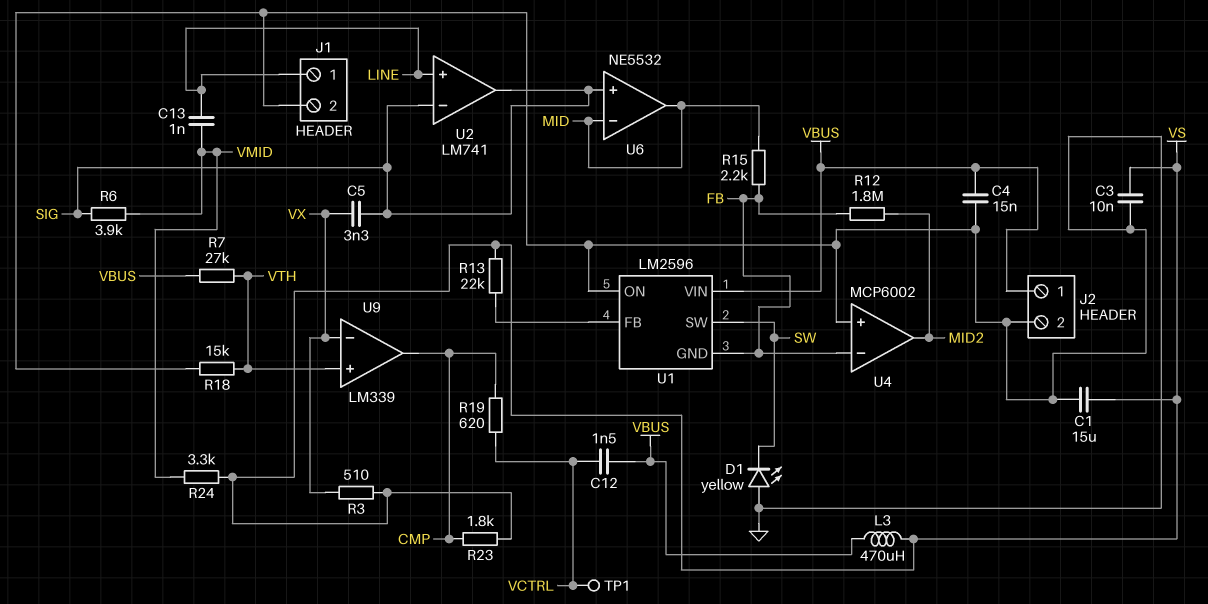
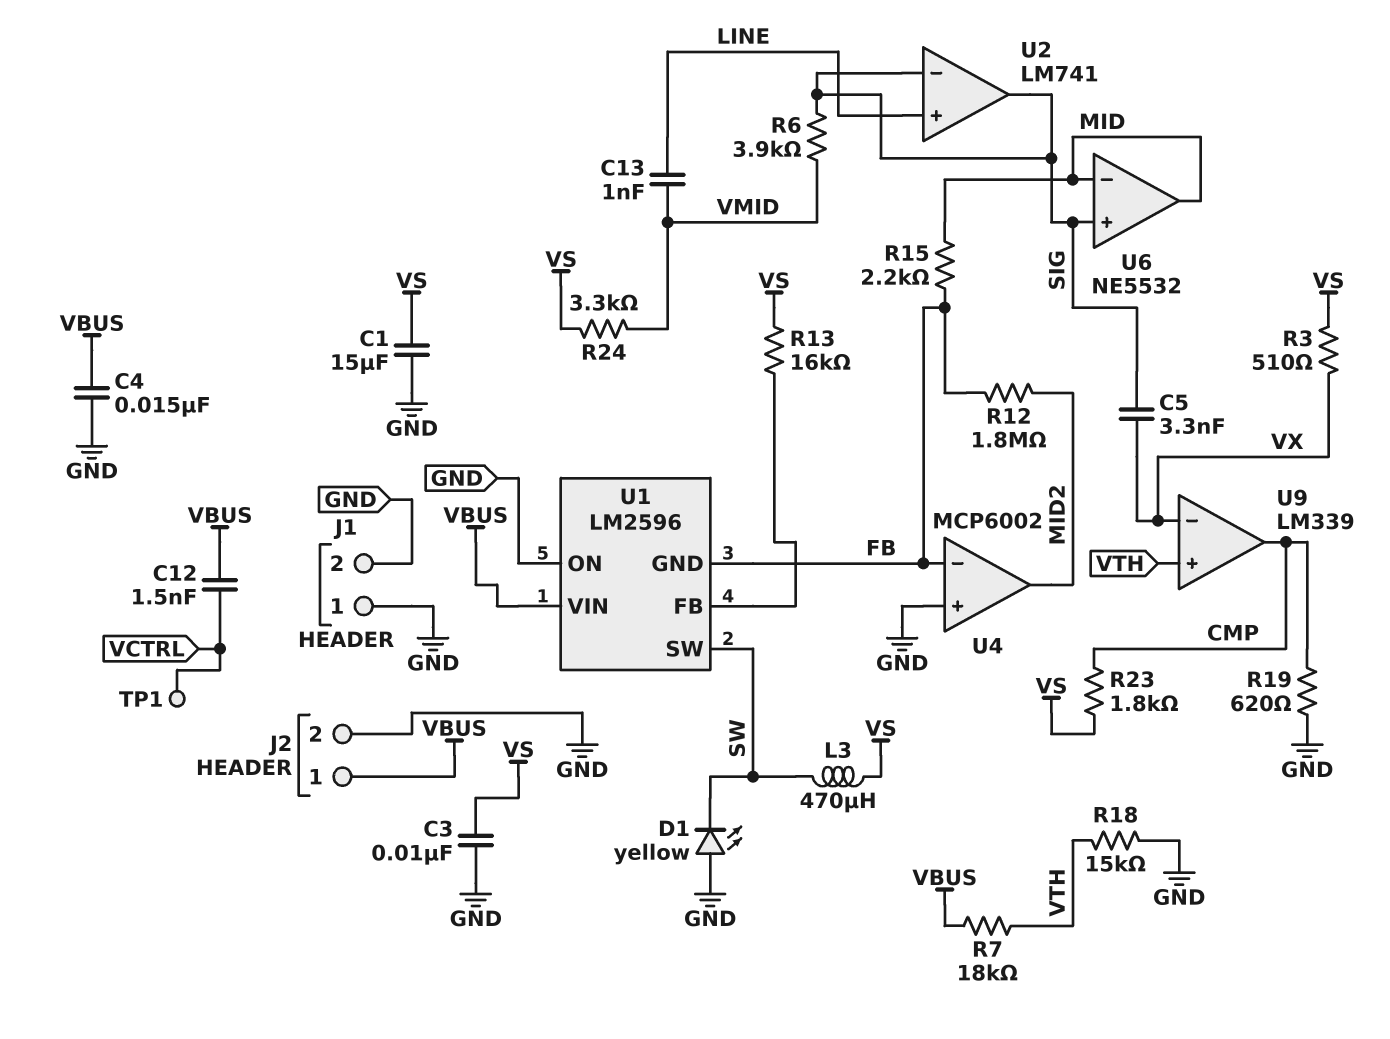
J1 pin 1: LINE -> GND
L3: 470uH (VBUS, VS) -> 470uH (SW, VS)
R7: 27k (VBUS, VTH) -> 18k (VBUS, VTH)
R13: 22k (U1/FB, VS) -> 16k (U1/FB, VS)
R19: 620 (CMP, VCTRL) -> 620 (CMP, GND)

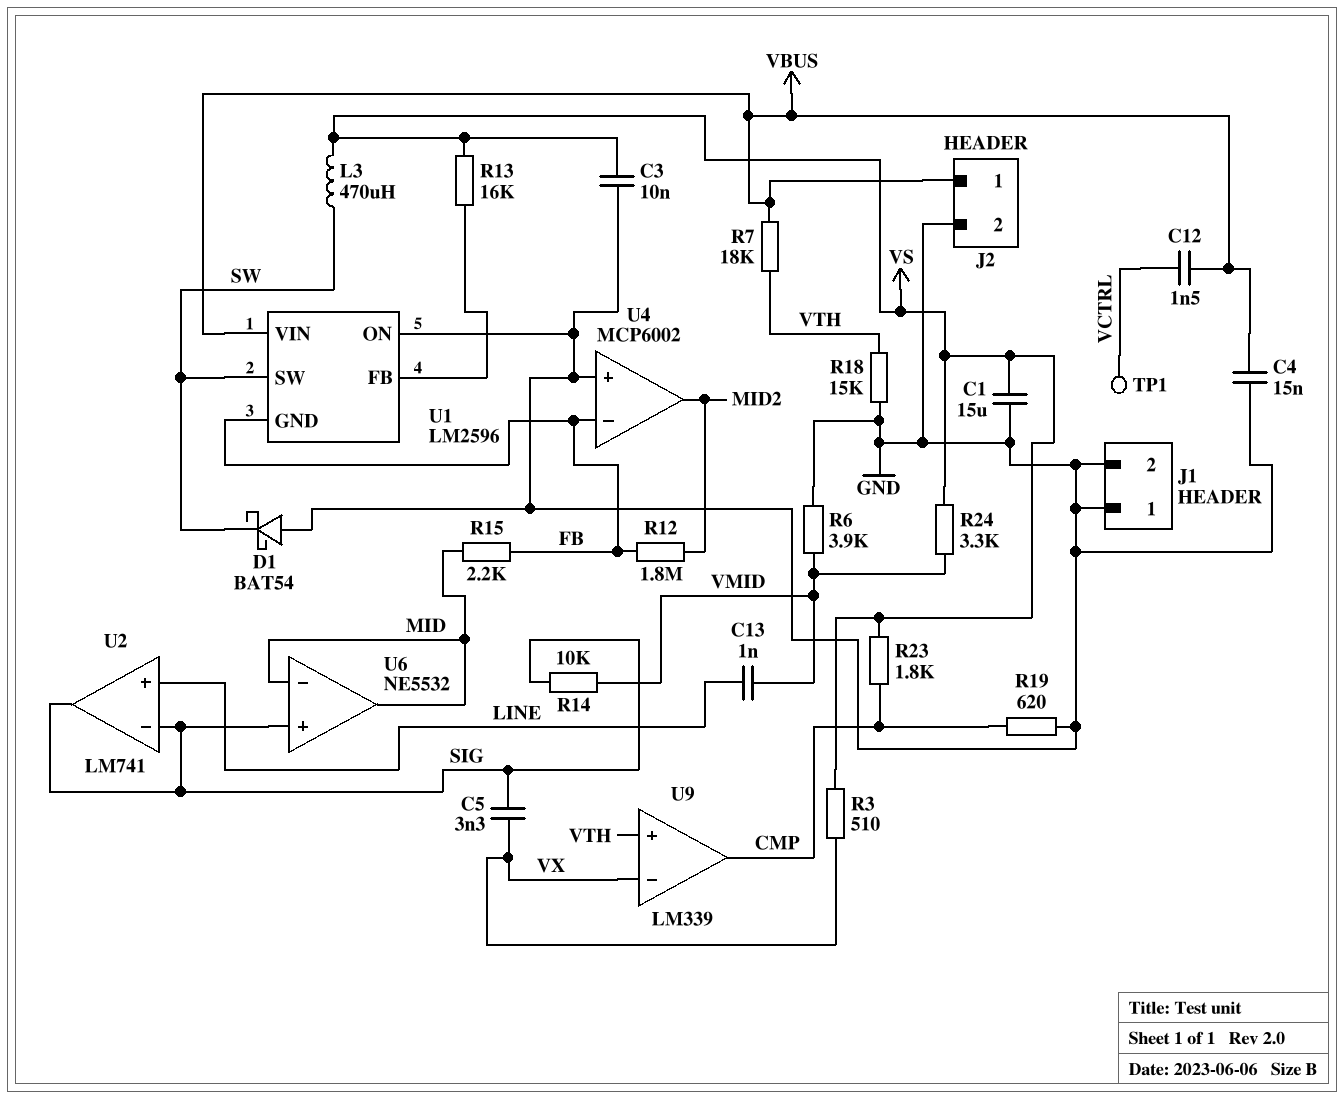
D1: LED yellow (A GND, K SW) -> schottky BAT54 (A GND, K SW)
R6: 3.9k (SIG, VMID) -> 3.9k (GND, VMID)
R14: none -> 10k (SIG, VMID)

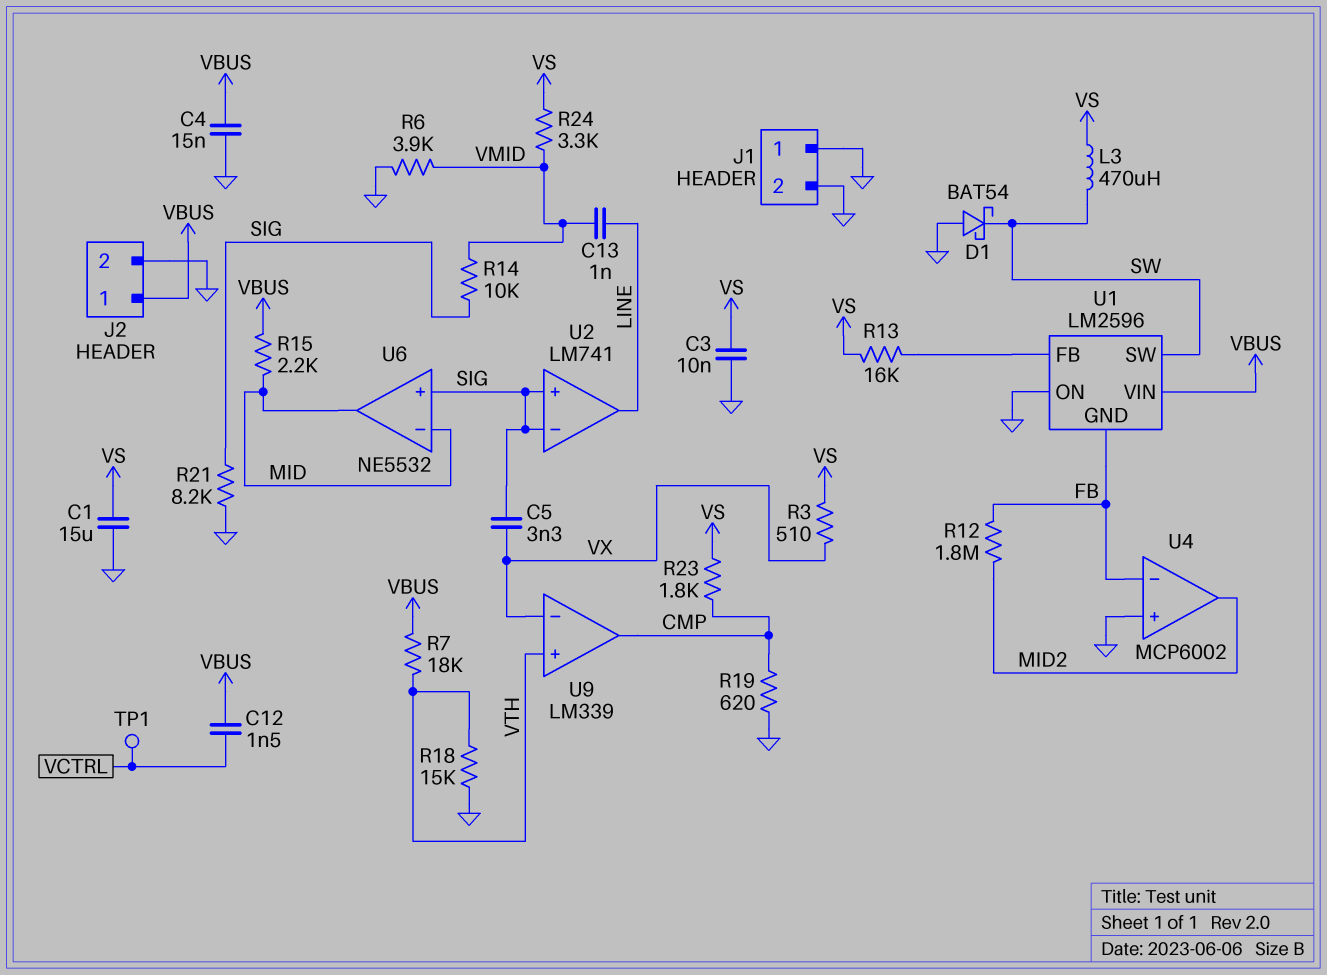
R15: 2.2k (FB, MID) -> 2.2k (MID, VBUS)
R21: none -> 8.2k (GND, SIG)
U2 pin in+: LINE -> SIG
U2 pin out: SIG -> LINE

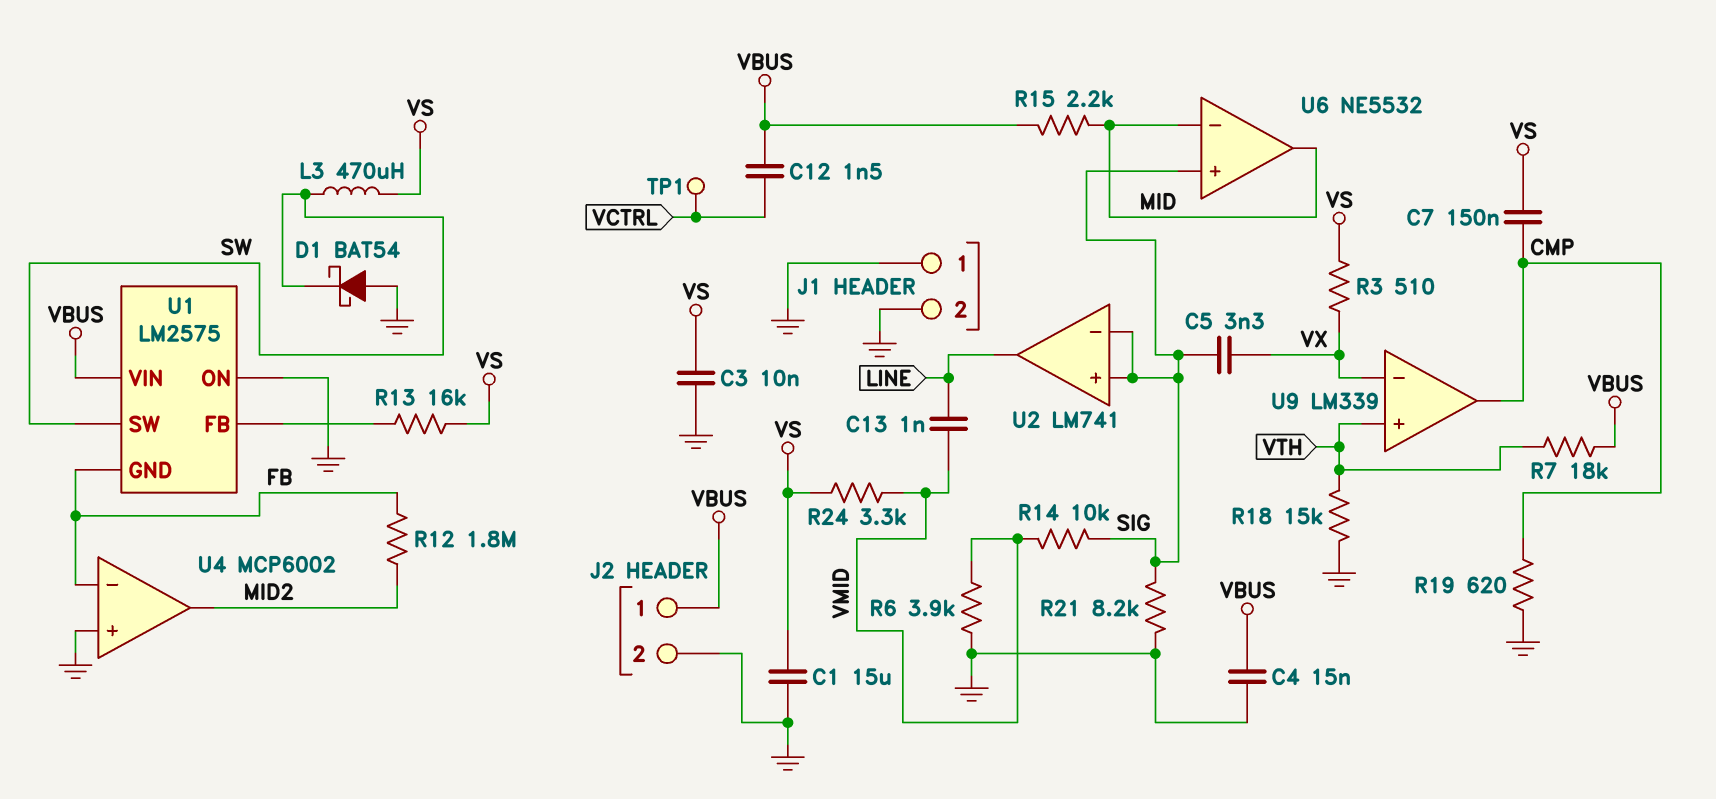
C7: none -> 150nF (CMP, VS)
R23: 1.8k (CMP, VS) -> none
U1: LM2596 -> LM2575

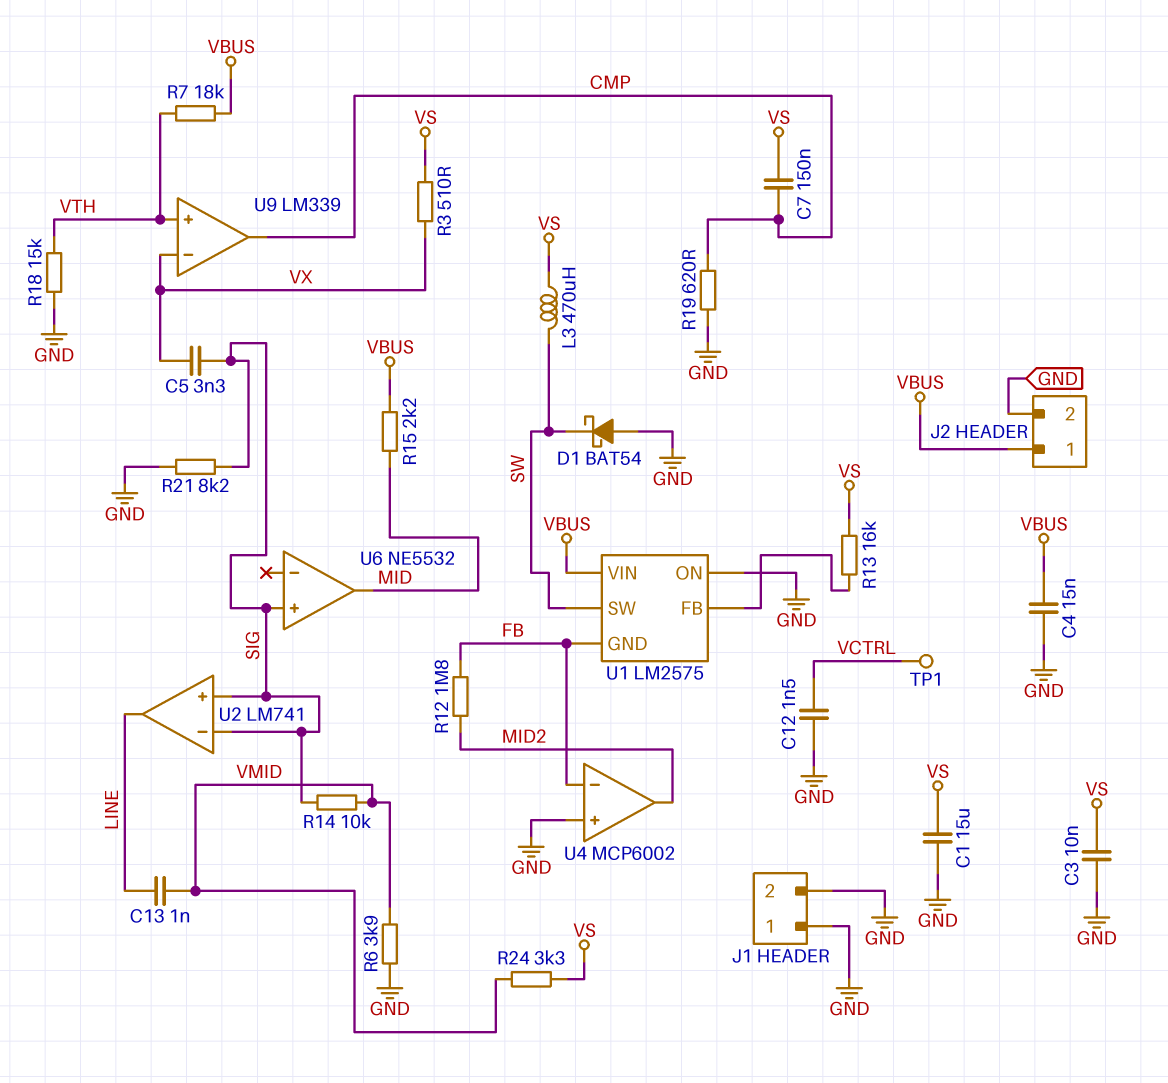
C12: 1.5nF (VBUS, VCTRL) -> 1.5nF (GND, VCTRL)
U6 pin in-: MID -> none

